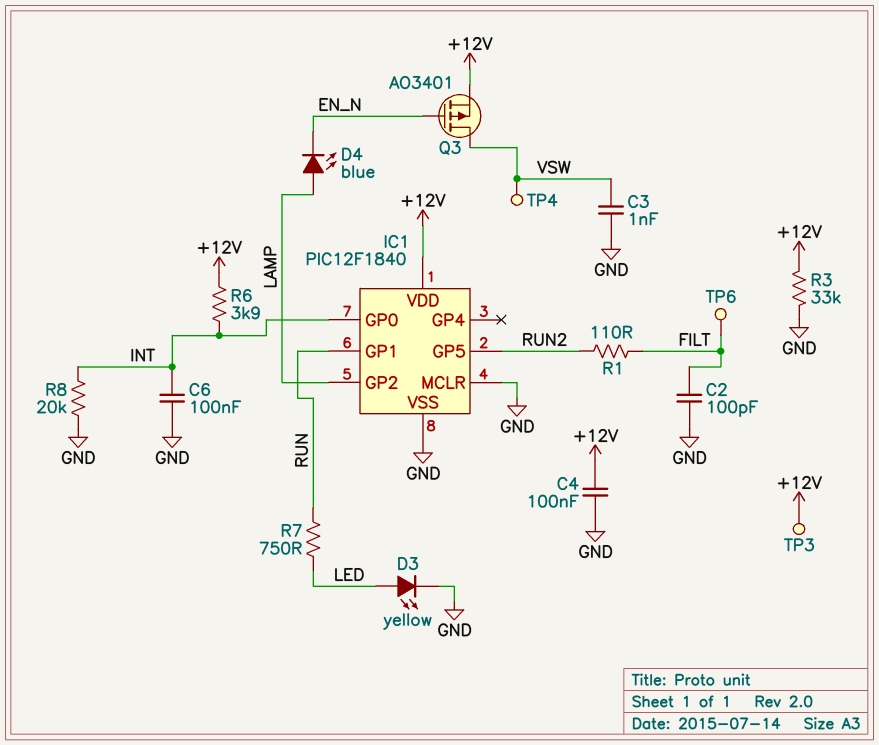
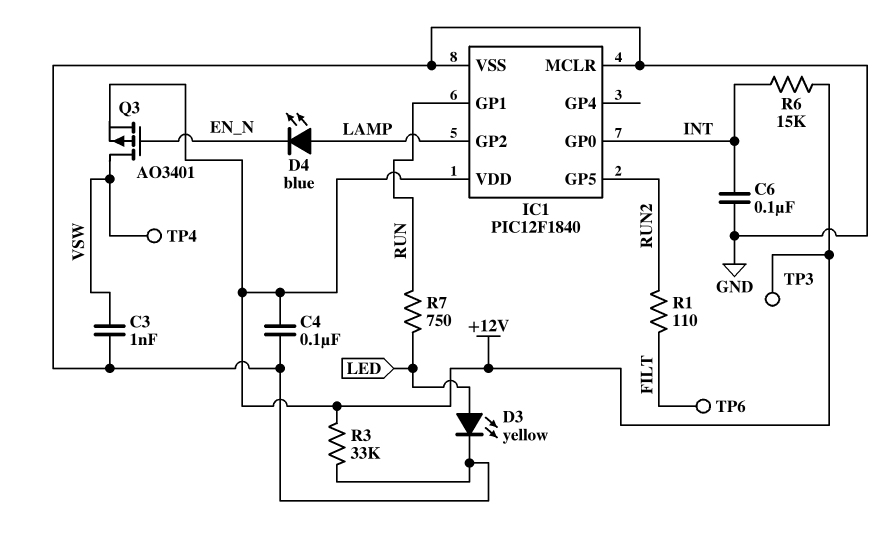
C2: 100pF (FILT, GND) -> none
R6: 3.9k (+12V, INT) -> 15k (+12V, INT)
R8: 20k (GND, INT) -> none

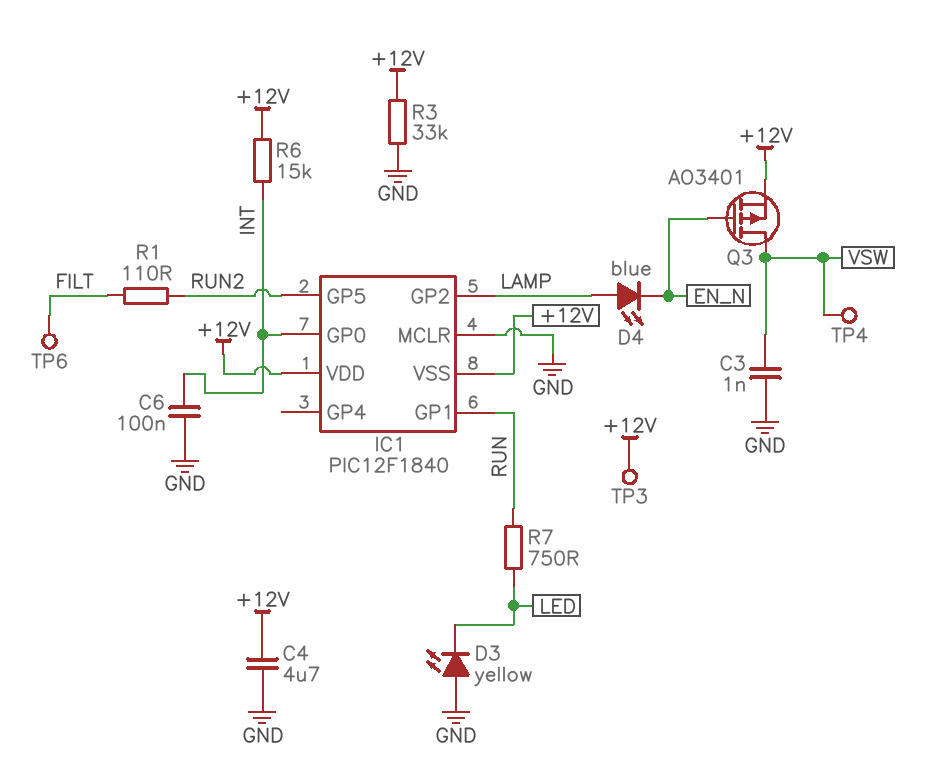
C4: 100nF (+12V, GND) -> 4.7uF (+12V, GND)
D3: LED yellow (A LED, K GND) -> LED yellow (A GND, K LED)
IC1 pin VSS: GND -> +12V

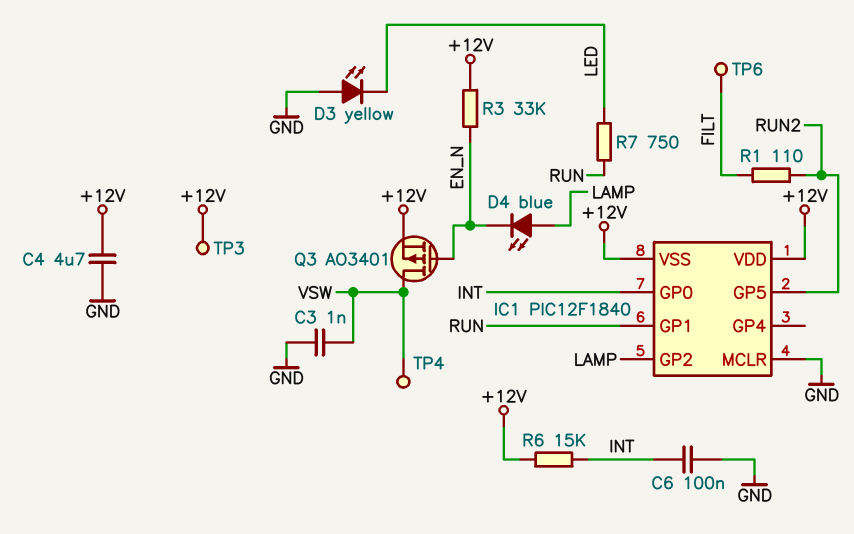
R3: 33k (+12V, GND) -> 33k (+12V, EN_N)

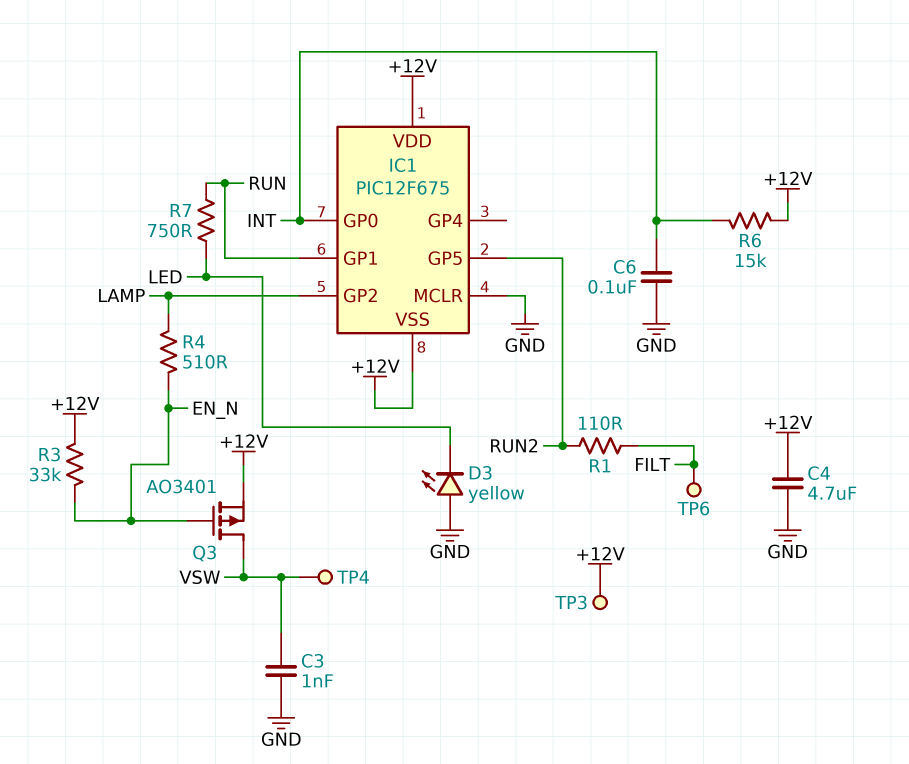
D4: LED blue (A LAMP, K EN_N) -> none
IC1: PIC12F1840 -> PIC12F675
R4: none -> 510 (EN_N, LAMP)

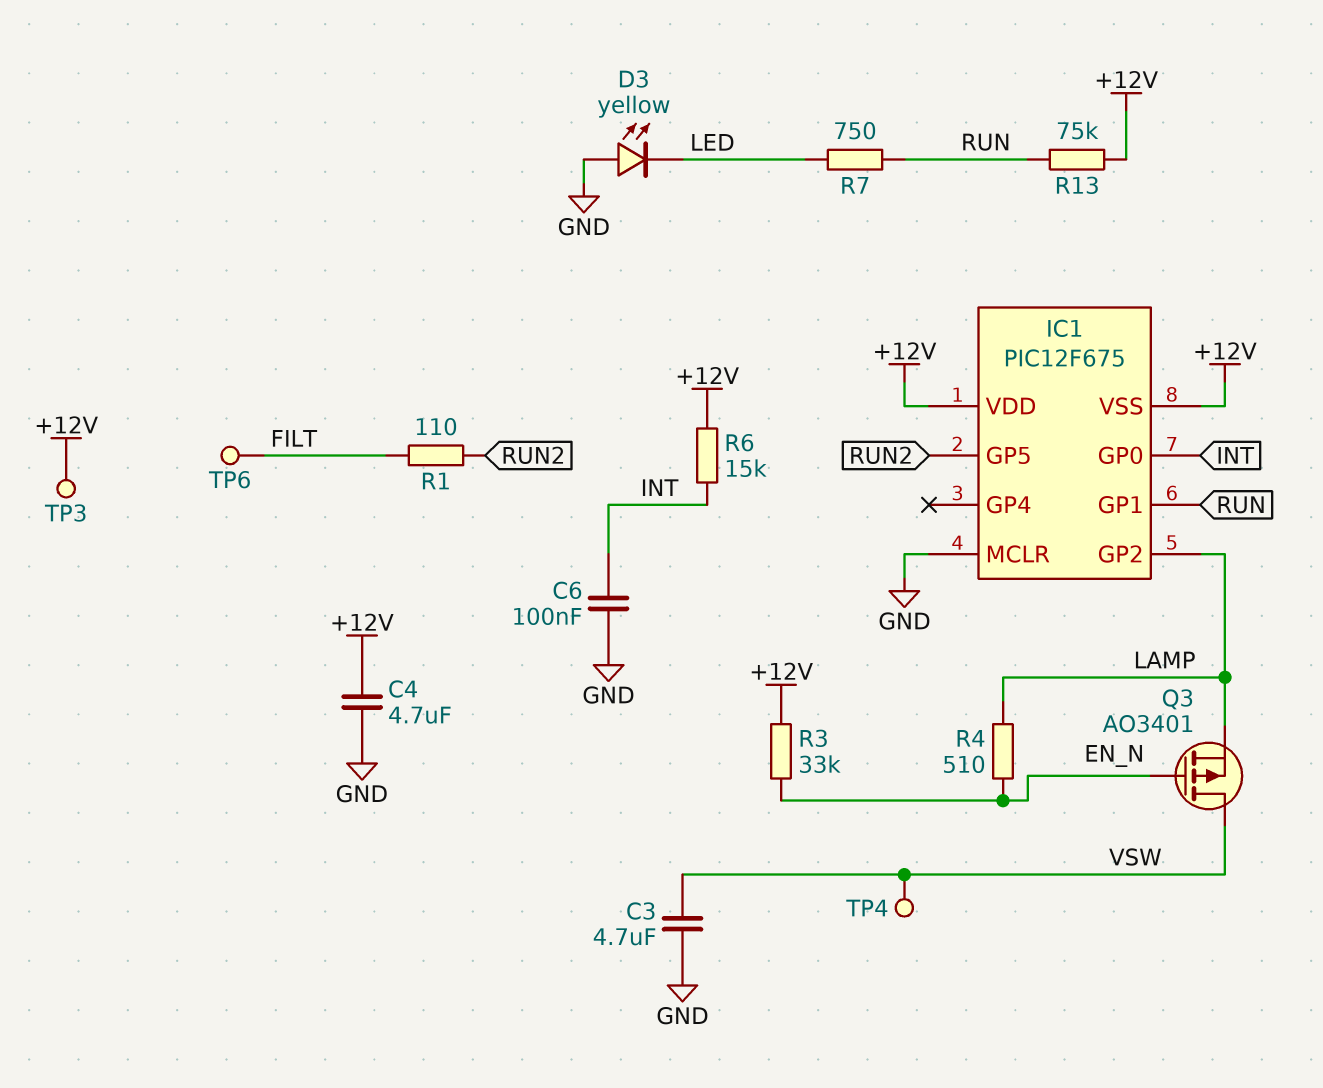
C3: 1nF (GND, VSW) -> 4.7uF (GND, VSW)
Q3: PMOS AO3401 (G EN_N, D VSW, S +12V) -> PMOS AO3401 (G EN_N, D VSW, S LAMP)
R13: none -> 75k (+12V, RUN)

